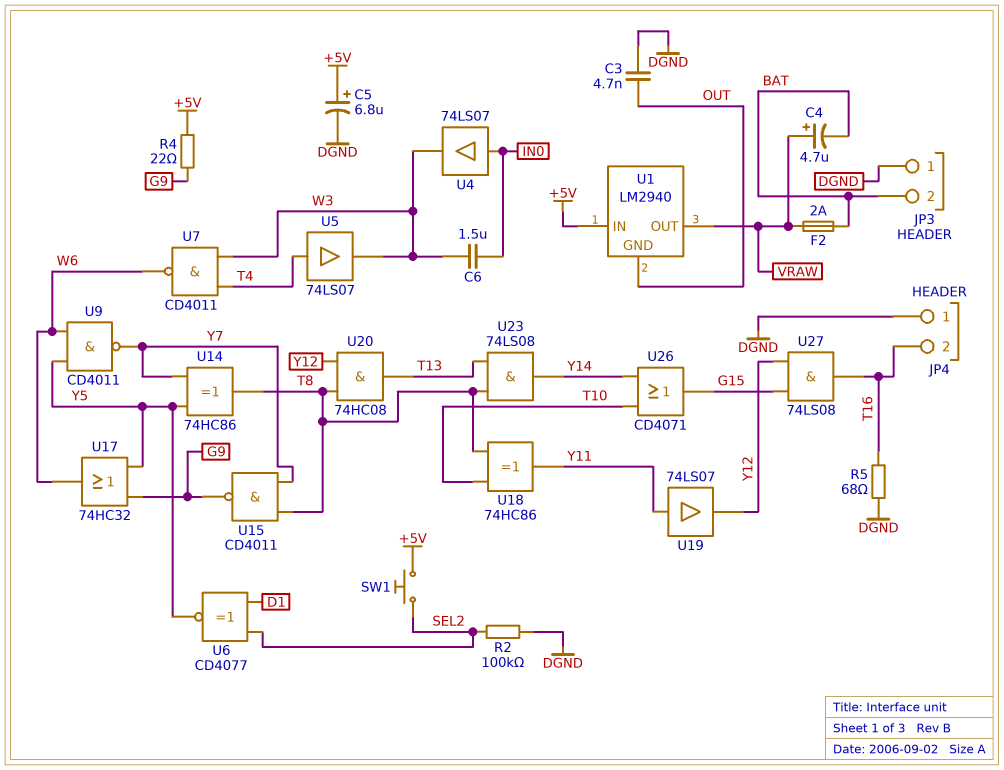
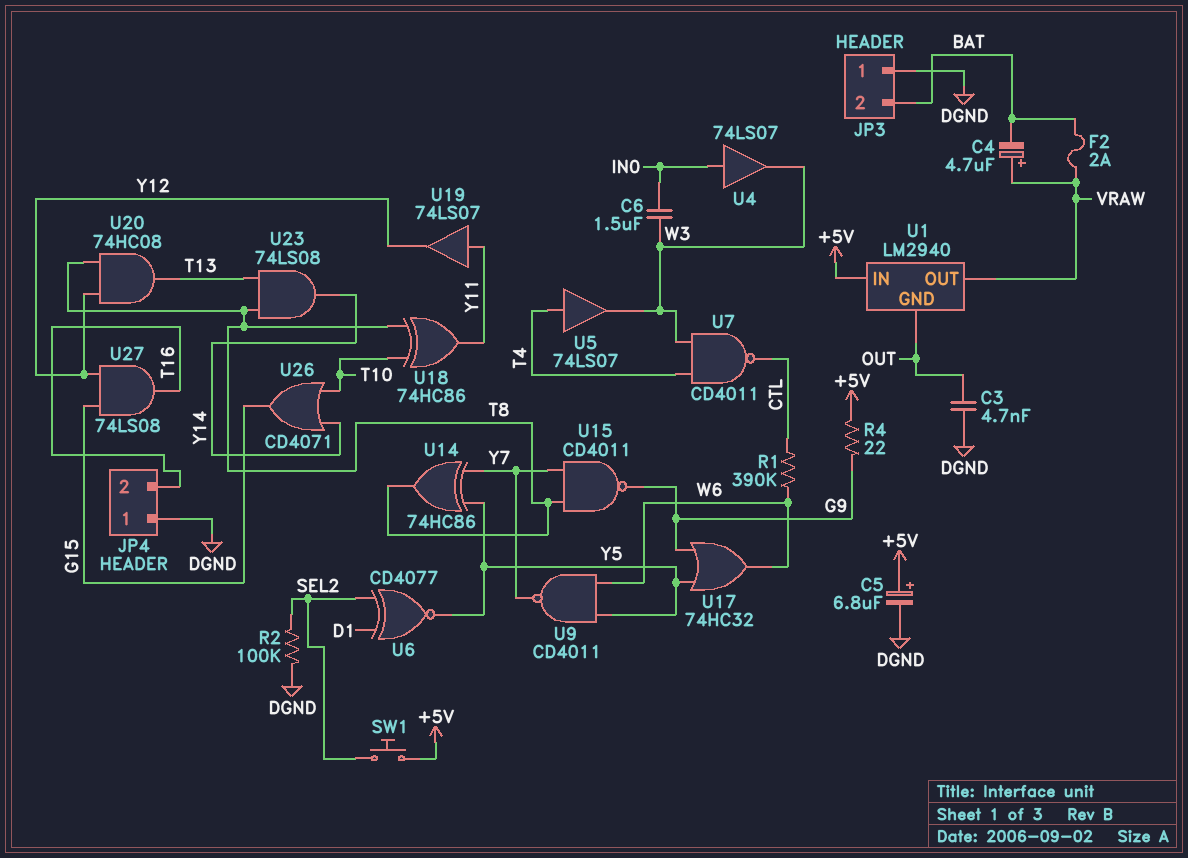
R1: none -> 390k (CTL, W6)
R5: 68 (DGND, T16) -> none
U7: NAND CD4011 (in T4, in W3, out W6) -> NAND CD4011 (in T4, in W3, out CTL)

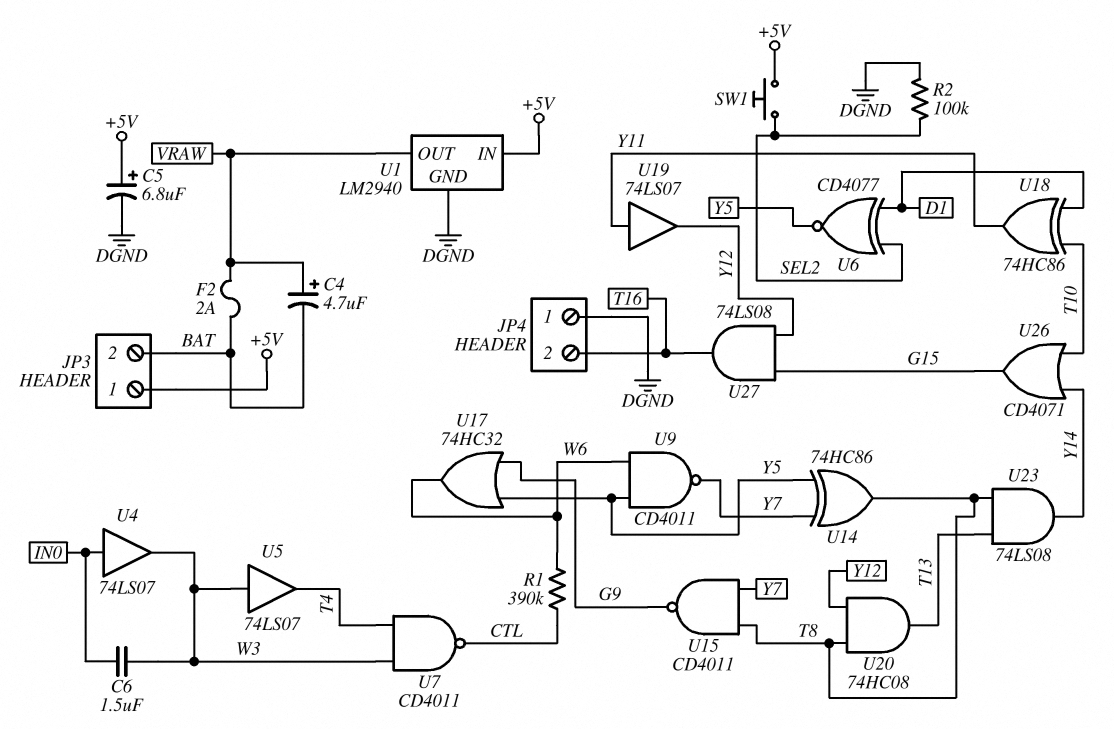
C3: 4.7nF (DGND, OUT) -> none
JP3 pin 1: DGND -> +5V
R4: 22 (+5V, G9) -> none
U1 pin GND: OUT -> DGND
U5: buffer 74LS07 (in T4, out W3) -> buffer 74LS07 (in W3, out T4)
U18: XOR 74HC86 (in T8, in T10, out Y11) -> XOR 74HC86 (in D1, in T10, out Y11)

